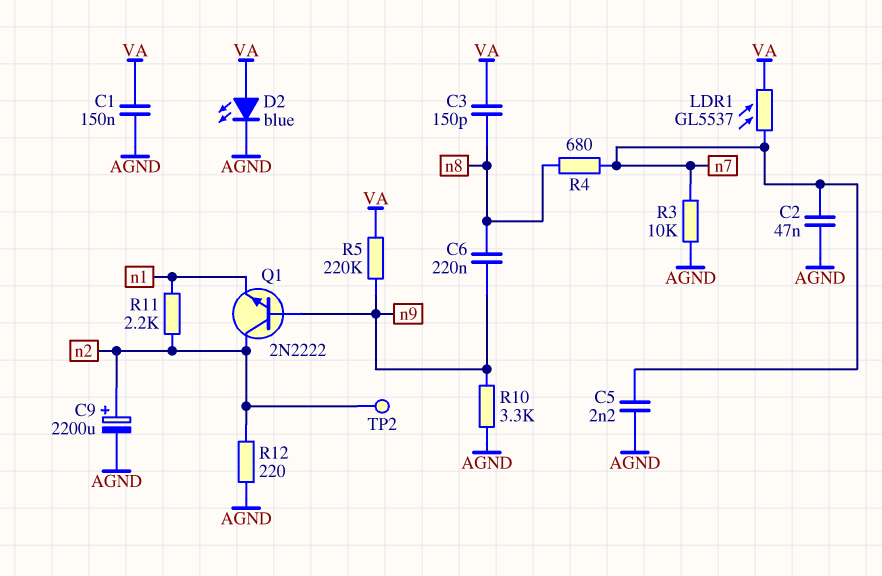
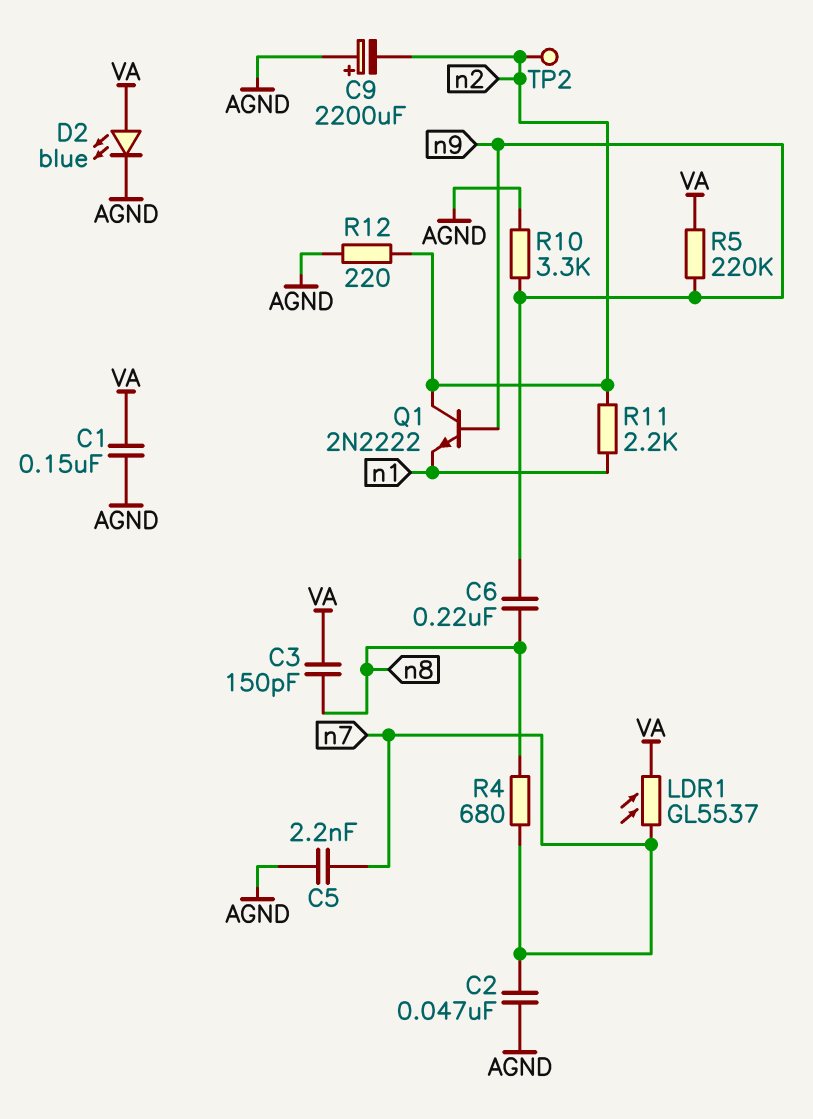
C9: 2200uF (plus n2, minus AGND) -> 2200uF (plus AGND, minus n2)
R3: 10k (AGND, n7) -> none

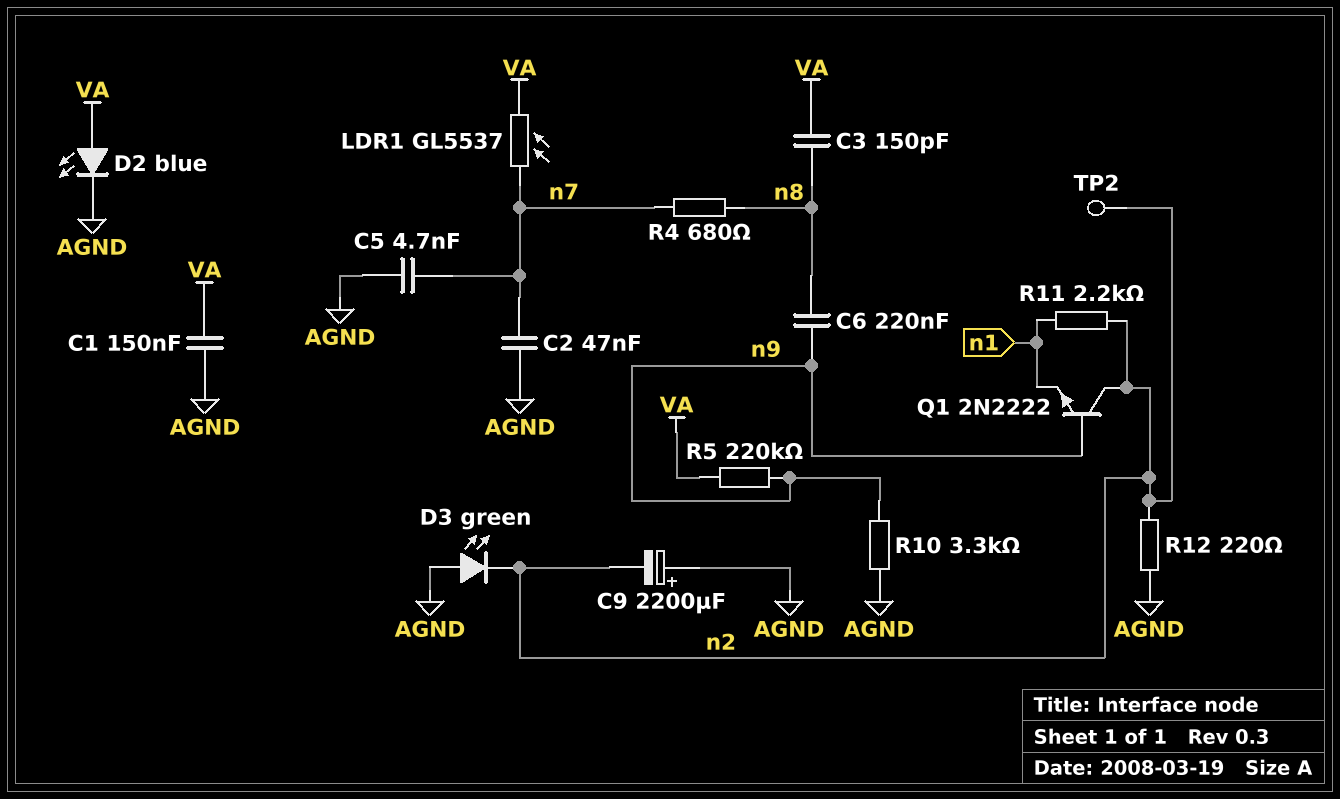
C5: 2.2nF (AGND, n7) -> 4.7nF (AGND, n7)
D3: none -> LED green (A AGND, K n2)

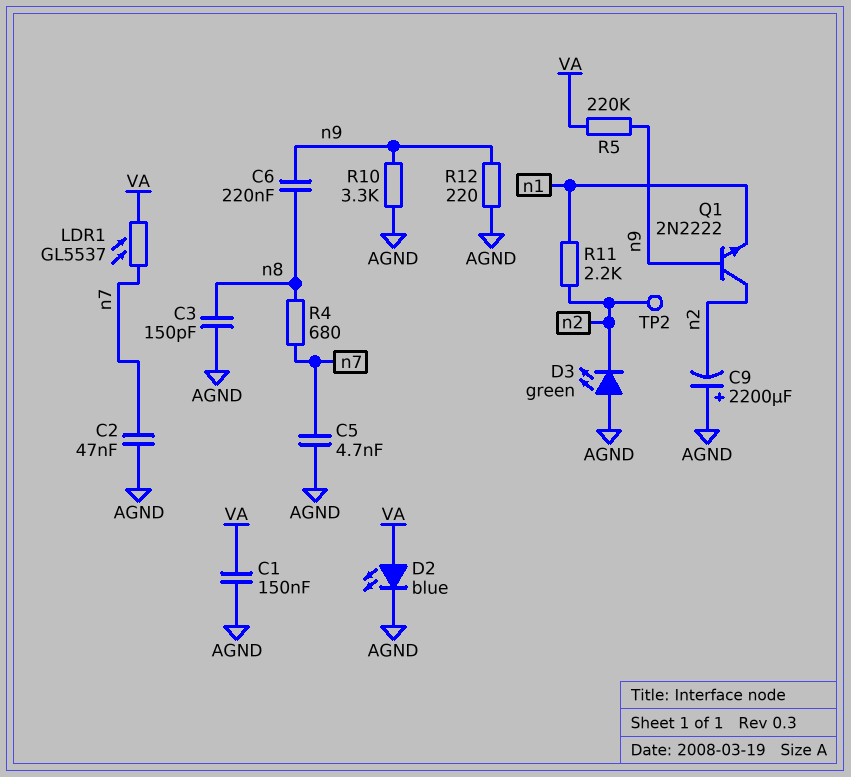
C3: 150pF (VA, n8) -> 150pF (AGND, n8)
R12: 220 (AGND, n2) -> 220 (AGND, n9)

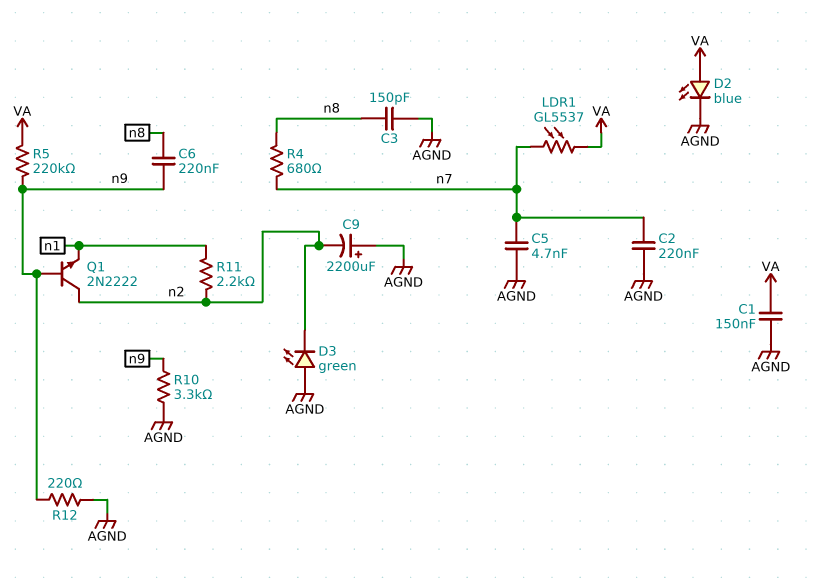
C2: 47nF (AGND, n7) -> 220nF (AGND, n7)
TP2: test point (n2) -> none

